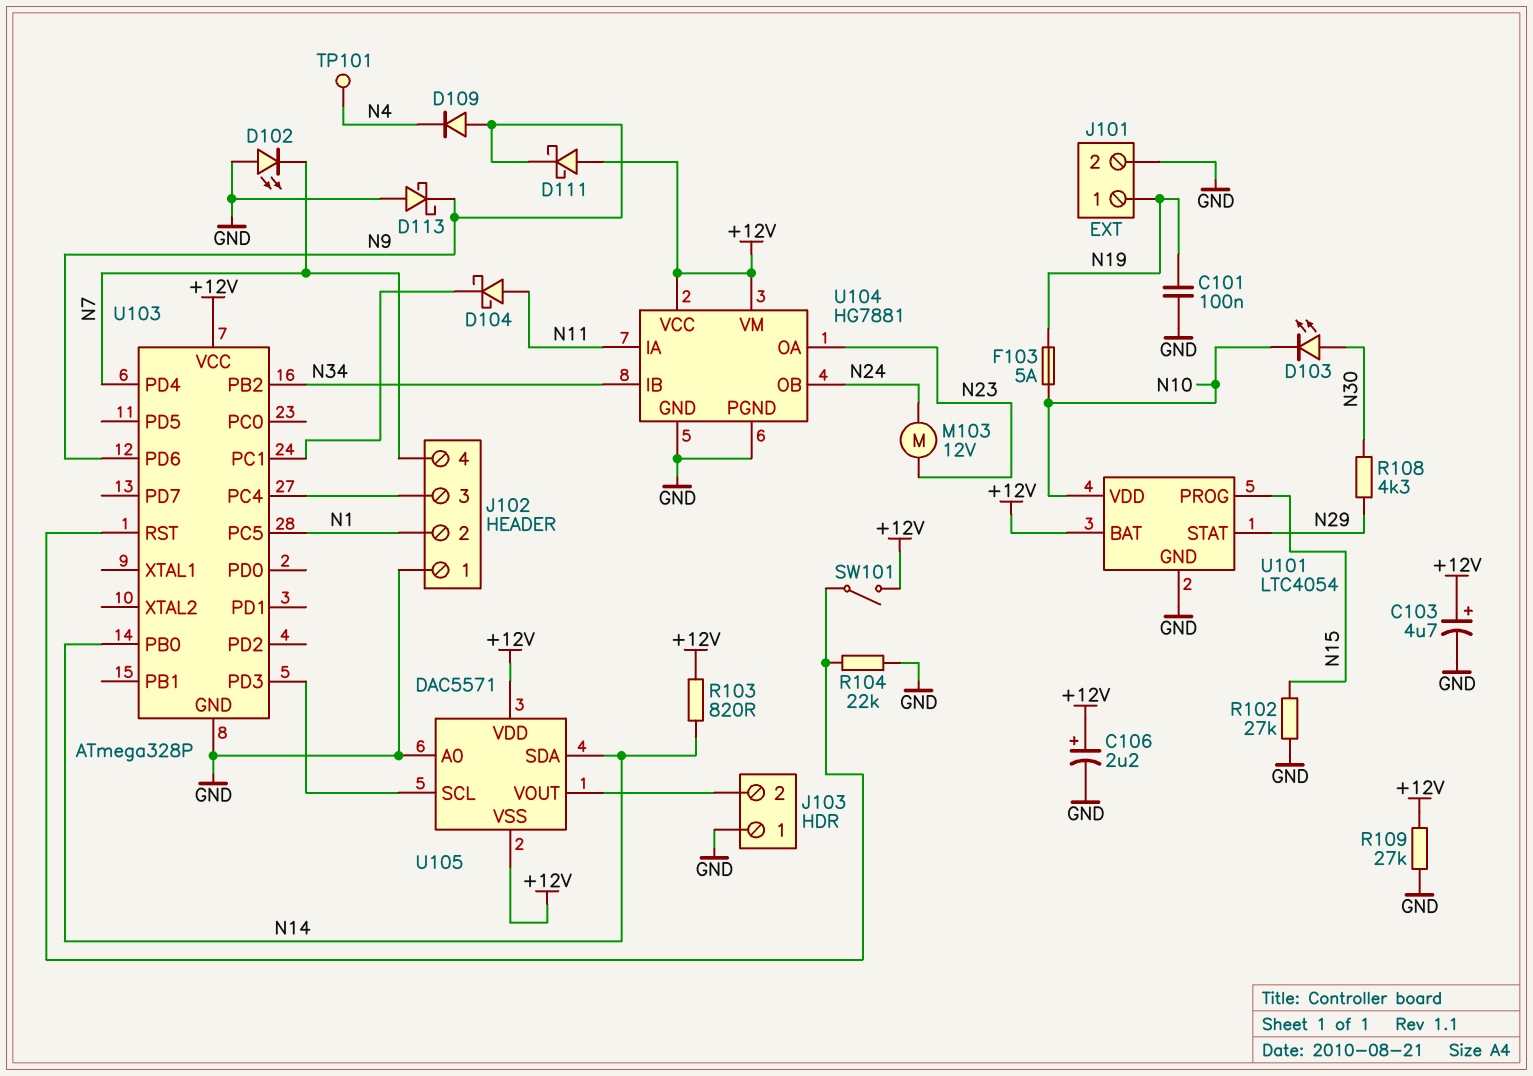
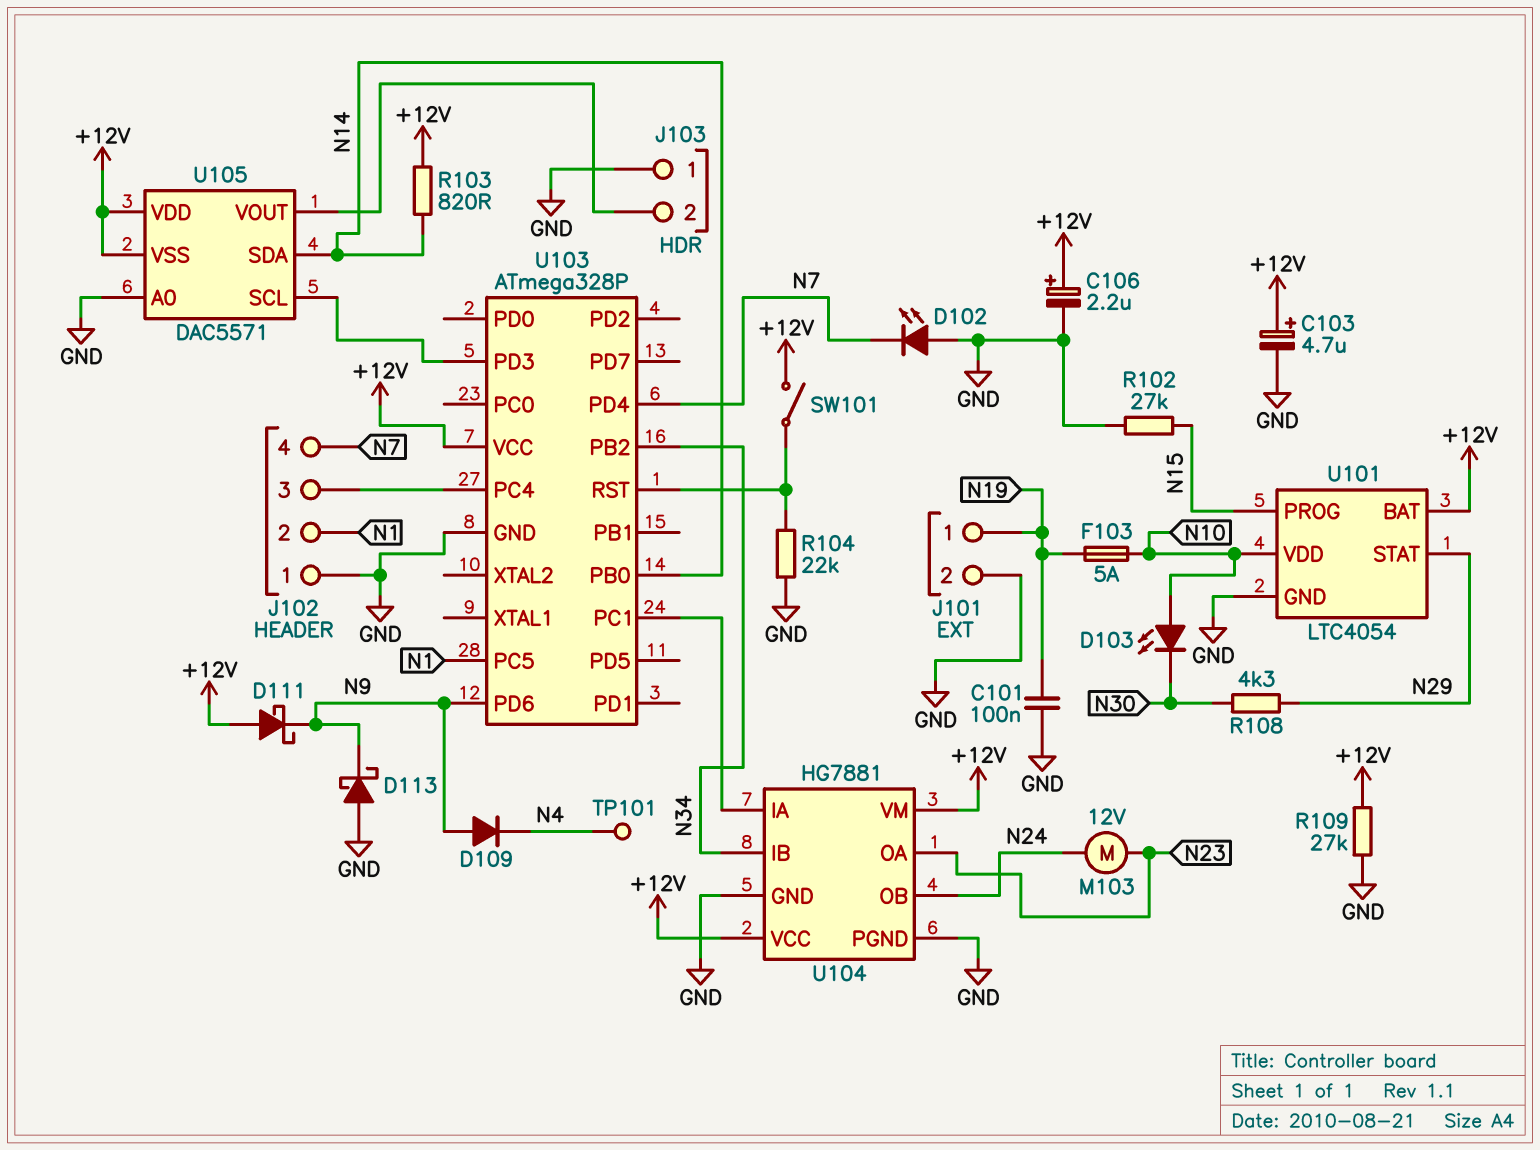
D103: LED (A N30, K N10) -> LED (A N10, K N30)
D104: schottky (A N11, K U103/PC1) -> none
U104 pin IA: N11 -> U103/PC1

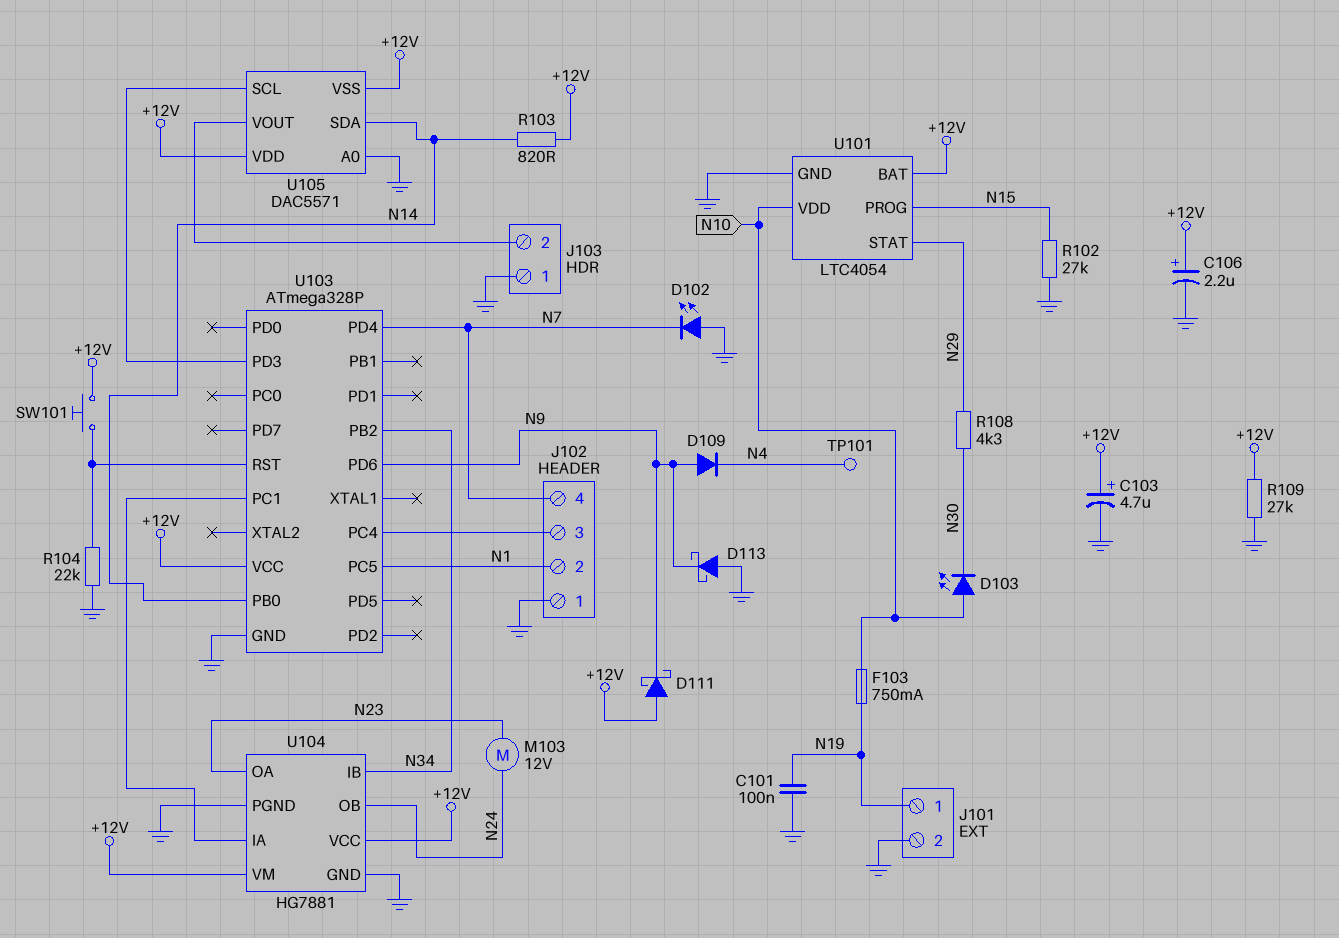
F103: 5A (N10, N19) -> 750mA (N10, N19)
SW101: switch (+12V, U103/RST) -> button (+12V, U103/RST)

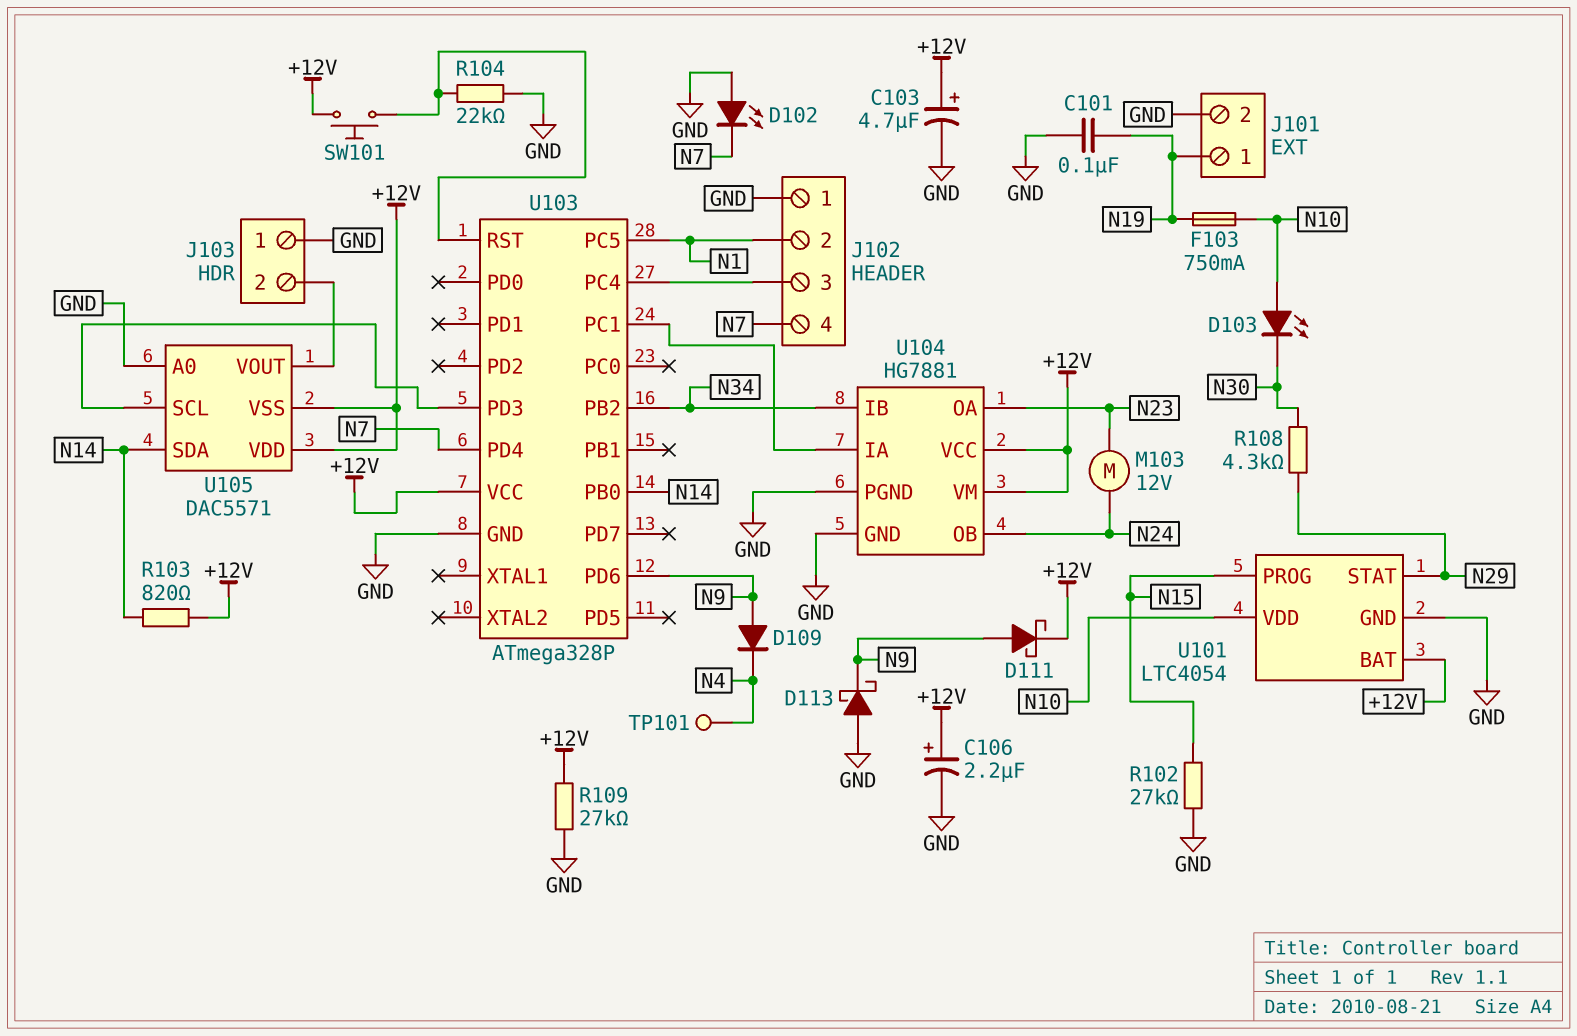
D111: schottky (A +12V, K N9) -> schottky (A N9, K +12V)

